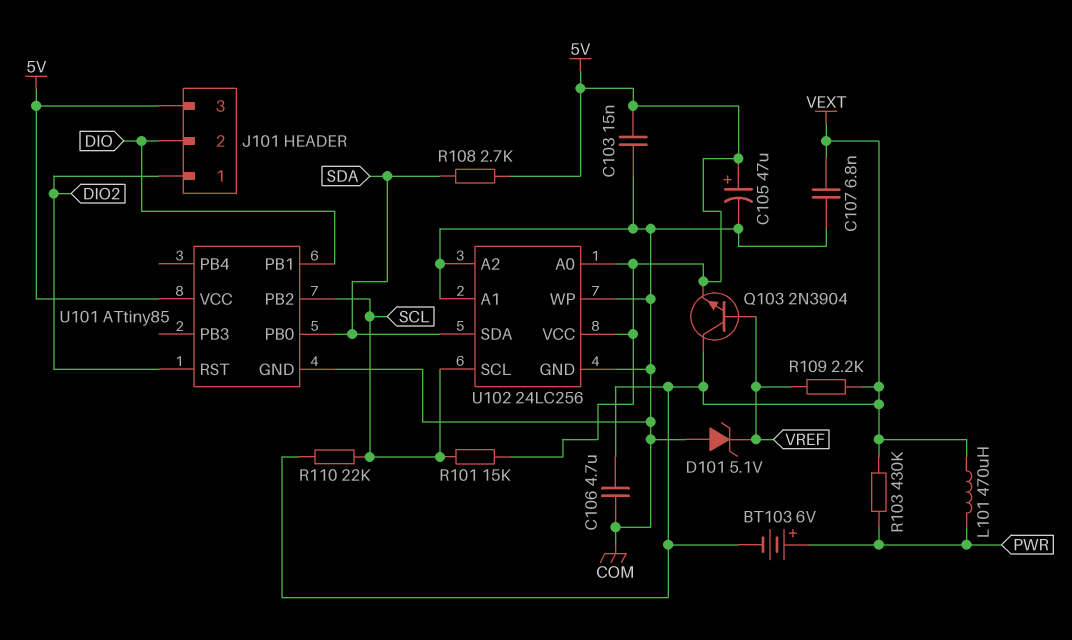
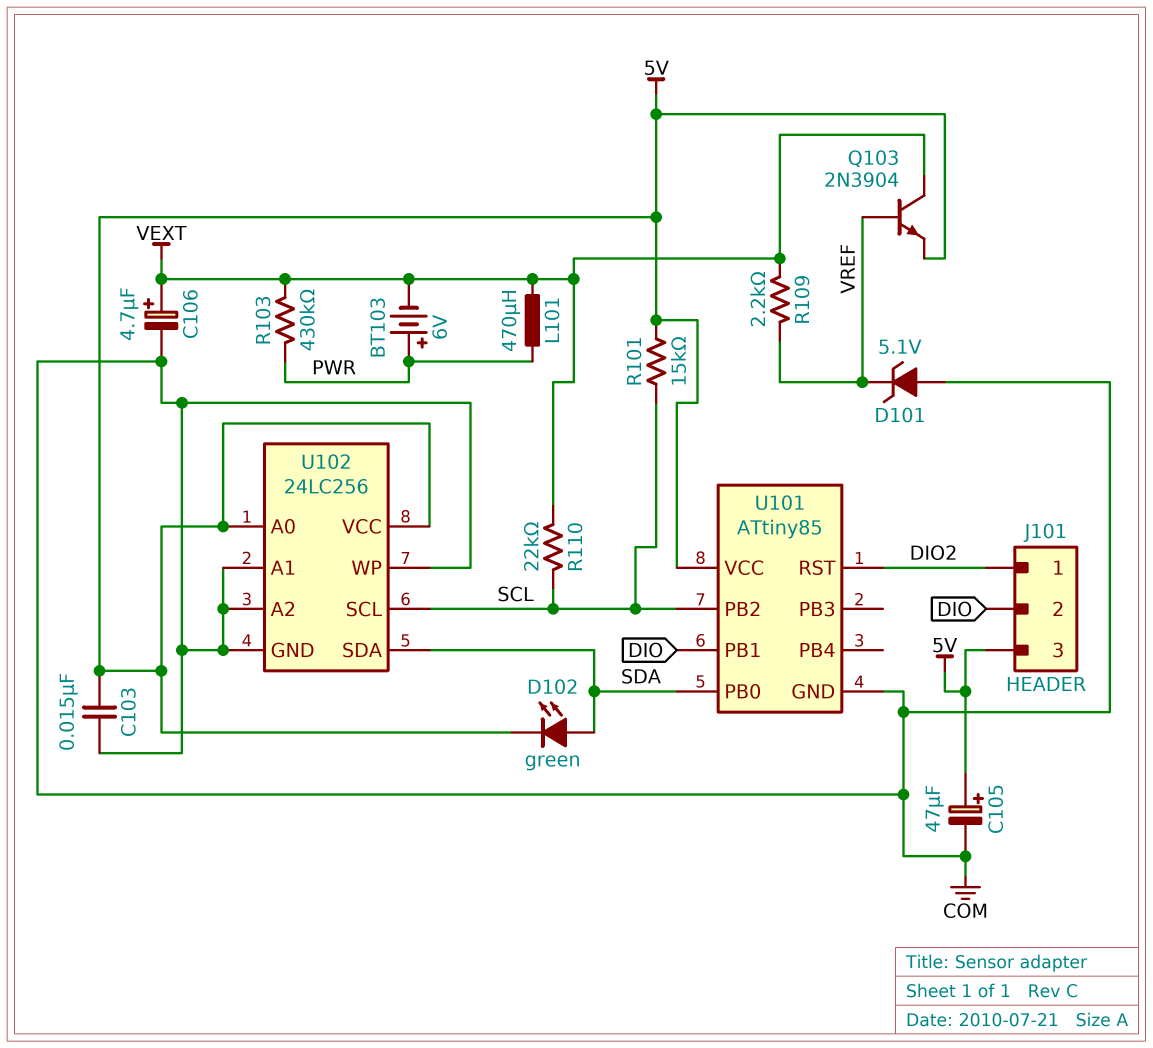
C106: 4.7uF (COM, VEXT) -> 4.7uF (plus VEXT, minus COM)
C107: 6.8nF (COM, VEXT) -> none
D102: none -> LED green (A SDA, K 5V)
R108: 2.7k (5V, SDA) -> none

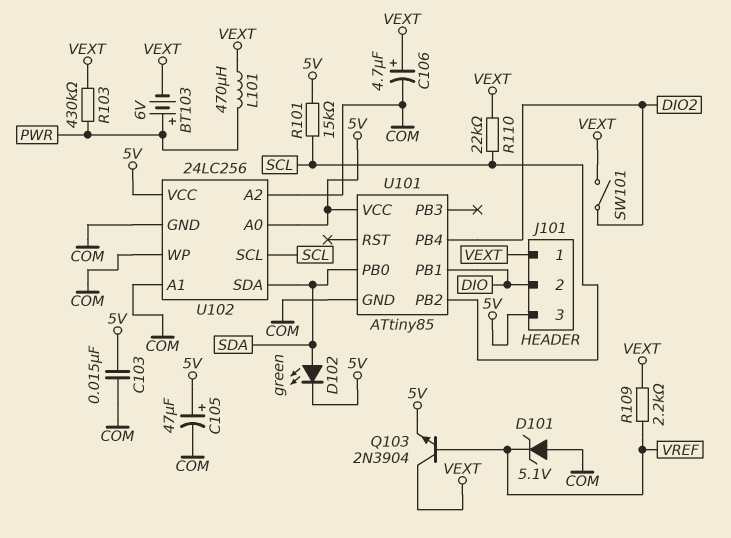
J101 pin 1: DIO2 -> VEXT
SW101: none -> switch (DIO2, VEXT)
U101 pin PB4: none -> DIO2
U101 pin RST: DIO2 -> none

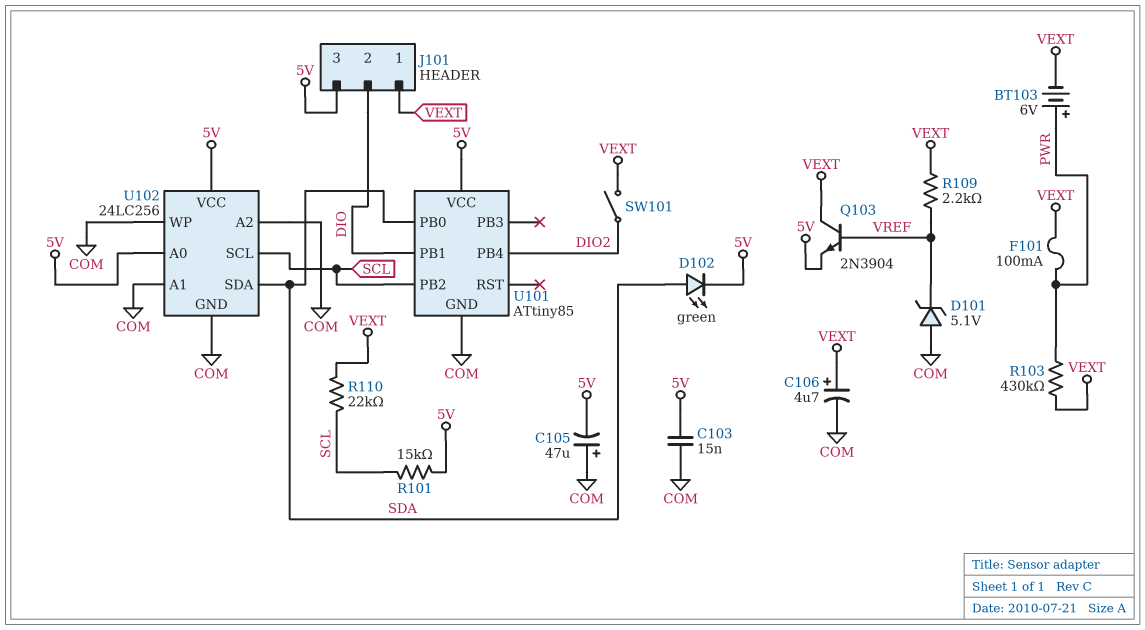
C105: 47uF (plus 5V, minus COM) -> 47uF (plus COM, minus 5V)
F101: none -> 100mA (PWR, VEXT)
L101: 470uH (PWR, VEXT) -> none

